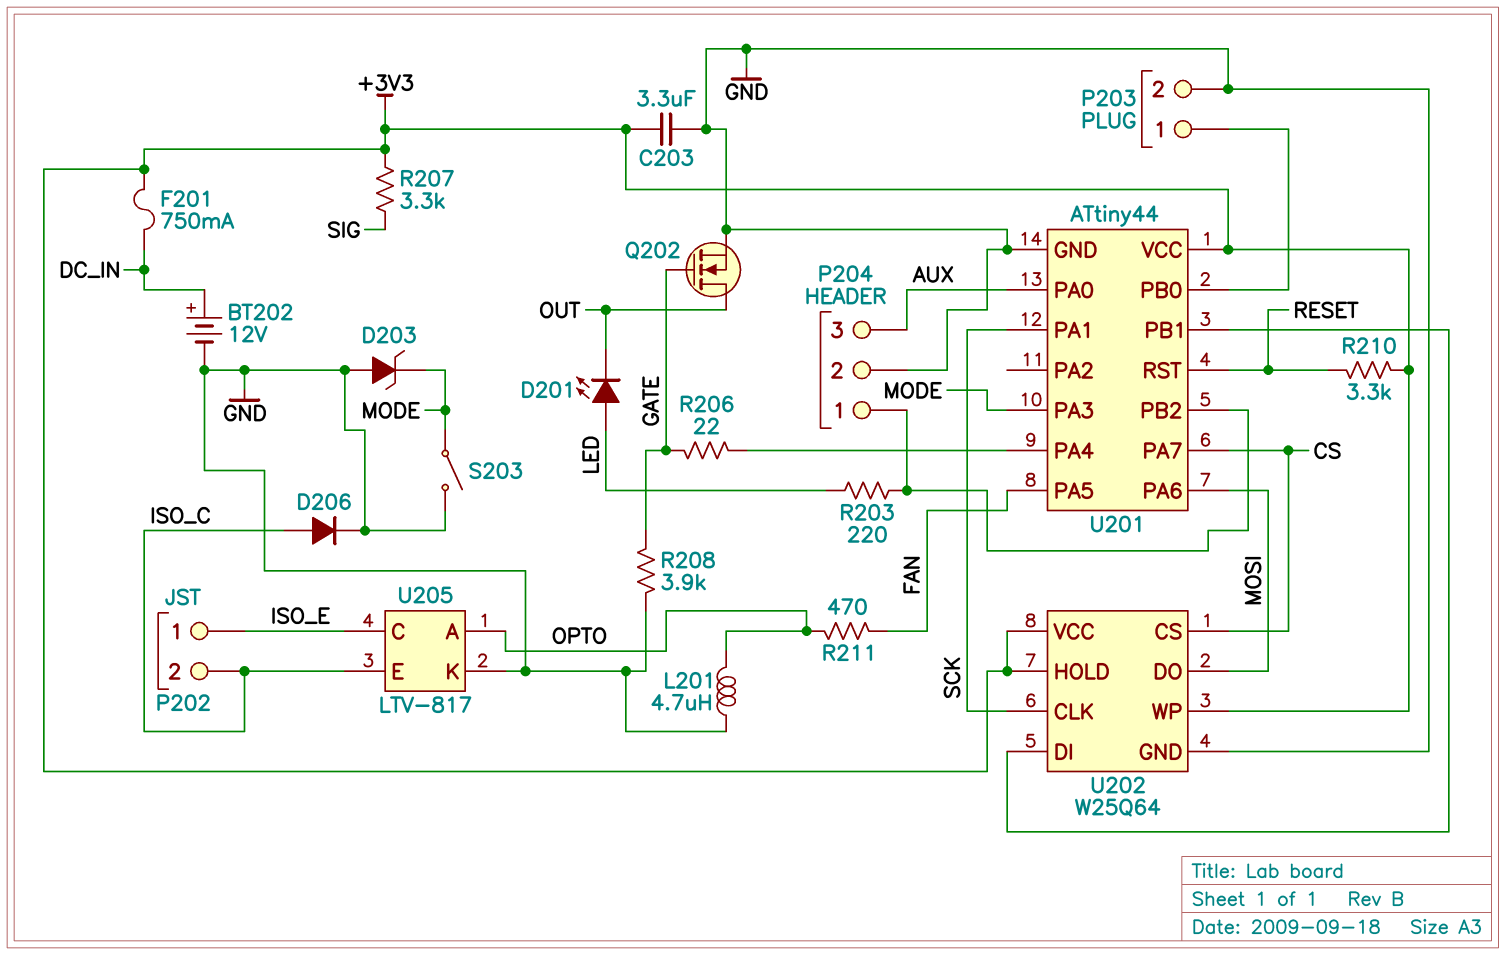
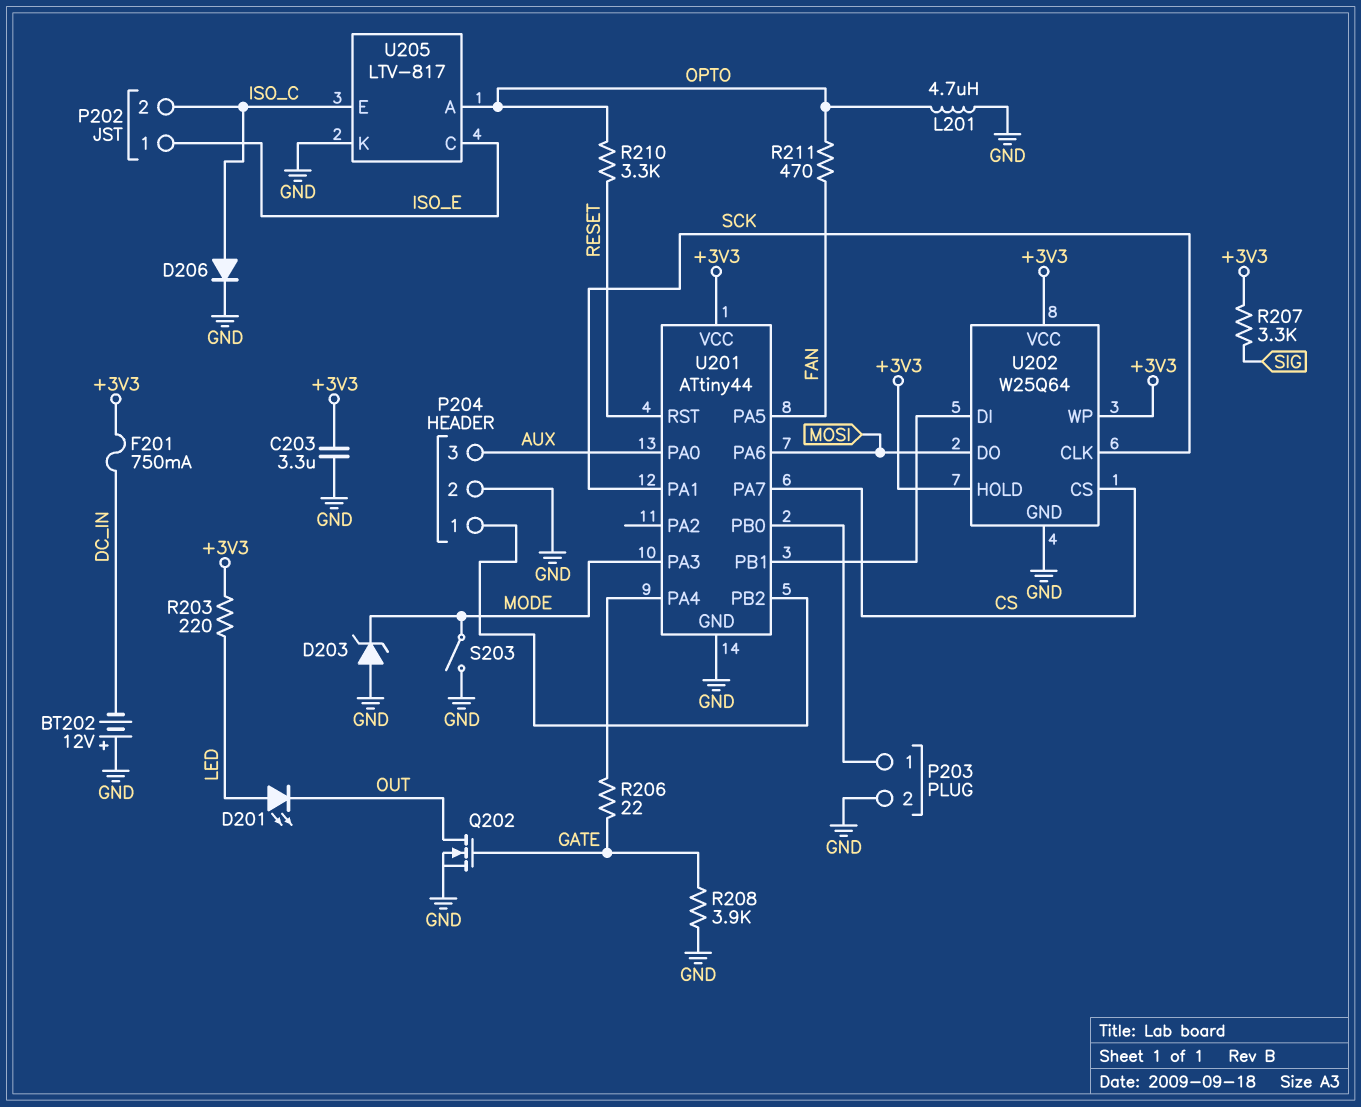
BT202: 12V (plus DC_IN, minus GND) -> 12V (plus GND, minus DC_IN)
R203: 220 (LED, P204/1) -> 220 (+3V3, LED)
R210: 3.3k (+3V3, RESET) -> 3.3k (OPTO, RESET)

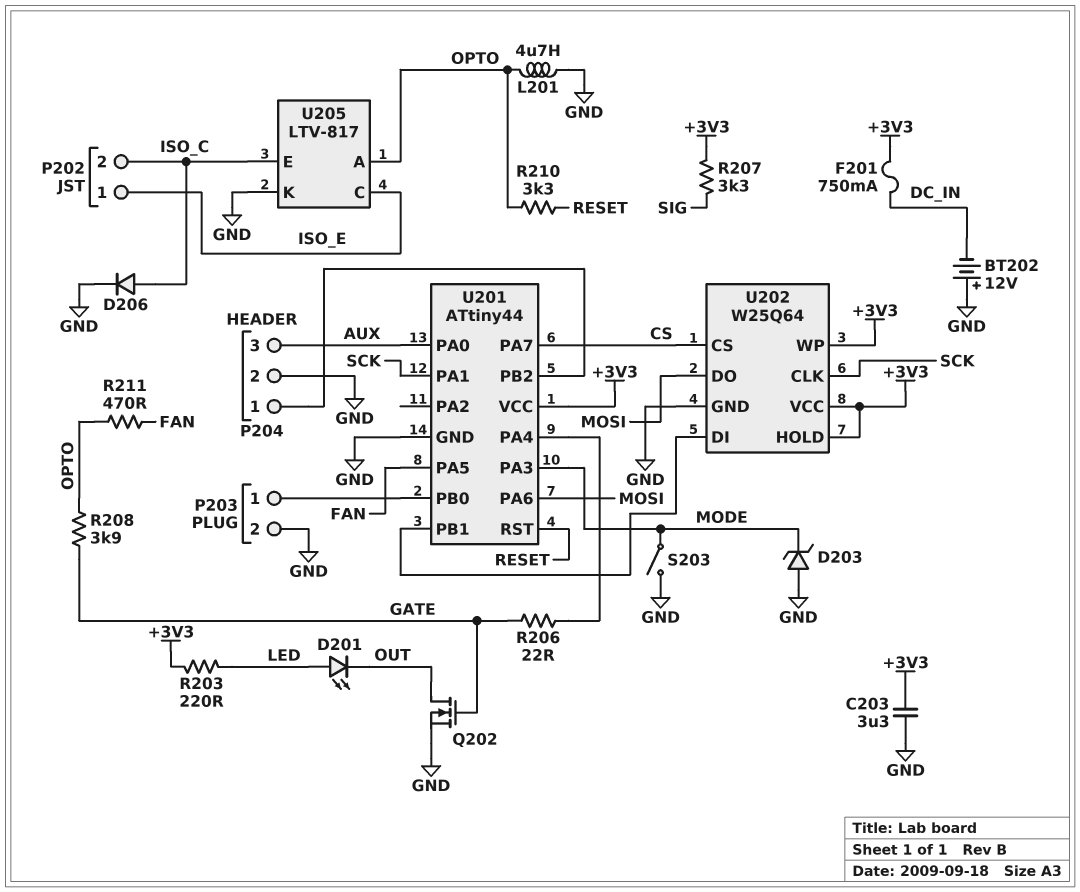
R208: 3.9k (GATE, GND) -> 3.9k (GATE, OPTO)

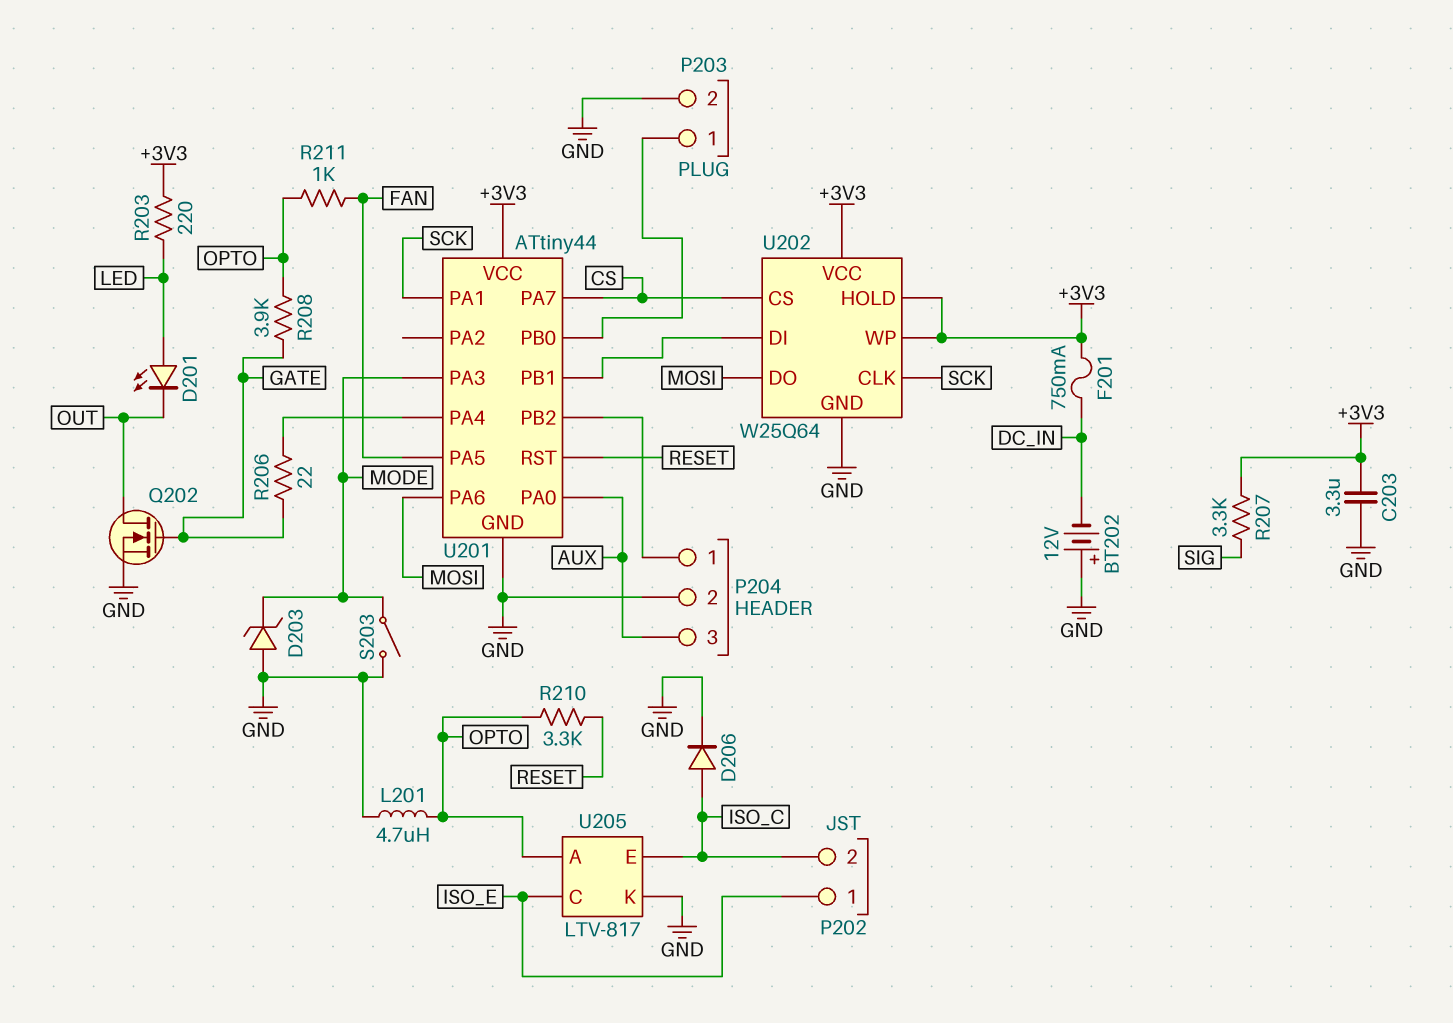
R211: 470 (FAN, OPTO) -> 1k (FAN, OPTO)

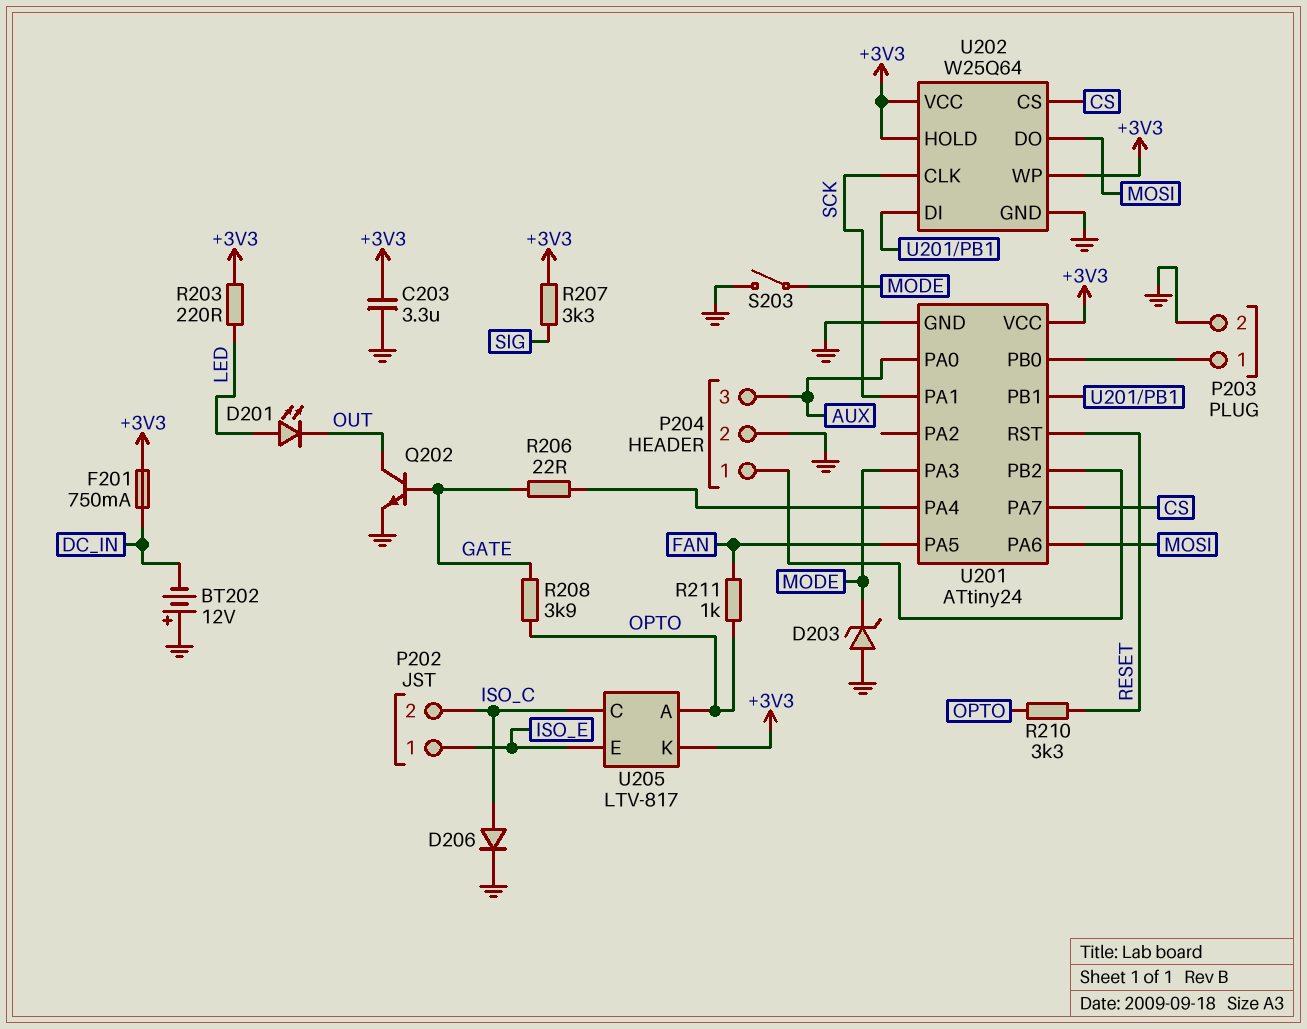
L201: 4.7uH (GND, OPTO) -> none
Q202: NMOS (G GATE, D OUT, S GND) -> NPN (B GATE, C OUT, E GND)
U201: ATtiny44 -> ATtiny24
U205 pin C: ISO_E -> ISO_C
U205 pin E: ISO_C -> ISO_E
U205 pin K: GND -> +3V3

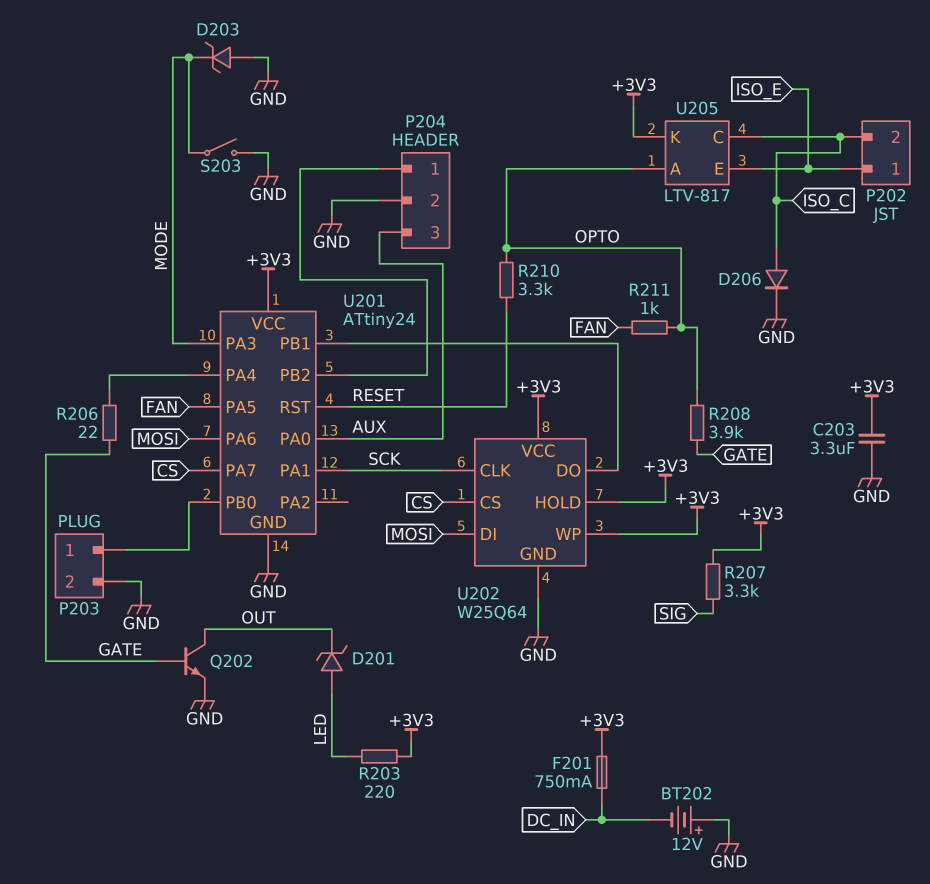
D201: LED (A LED, K OUT) -> zener (A LED, K OUT)
U202 pin DI: U201/PB1 -> MOSI
U202 pin DO: MOSI -> U201/PB1

